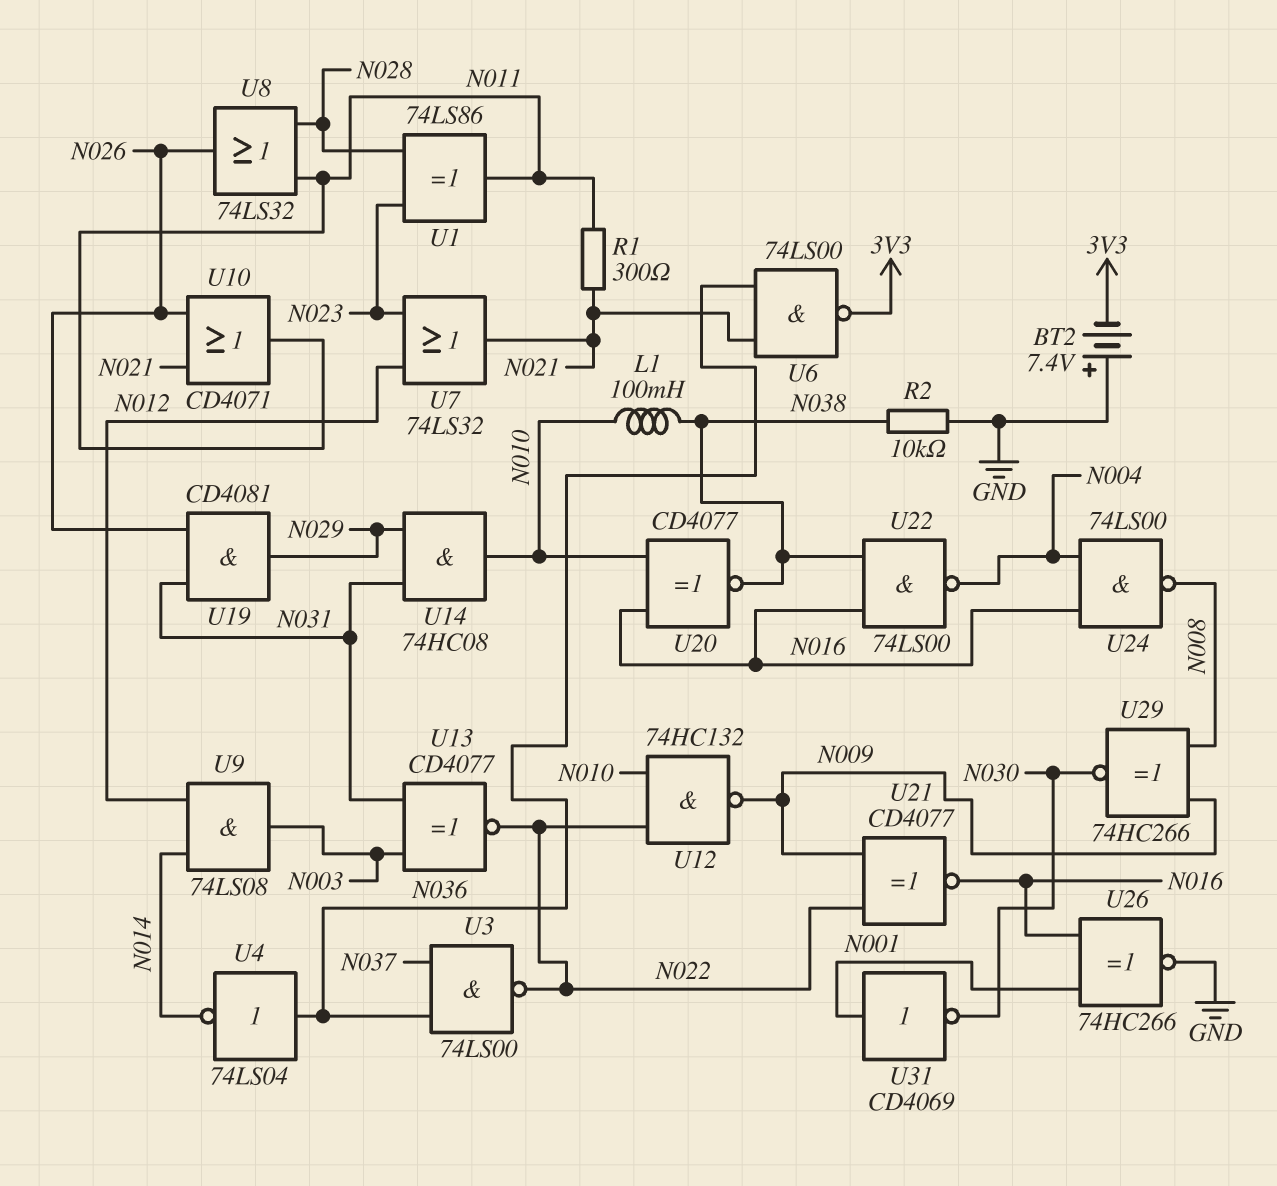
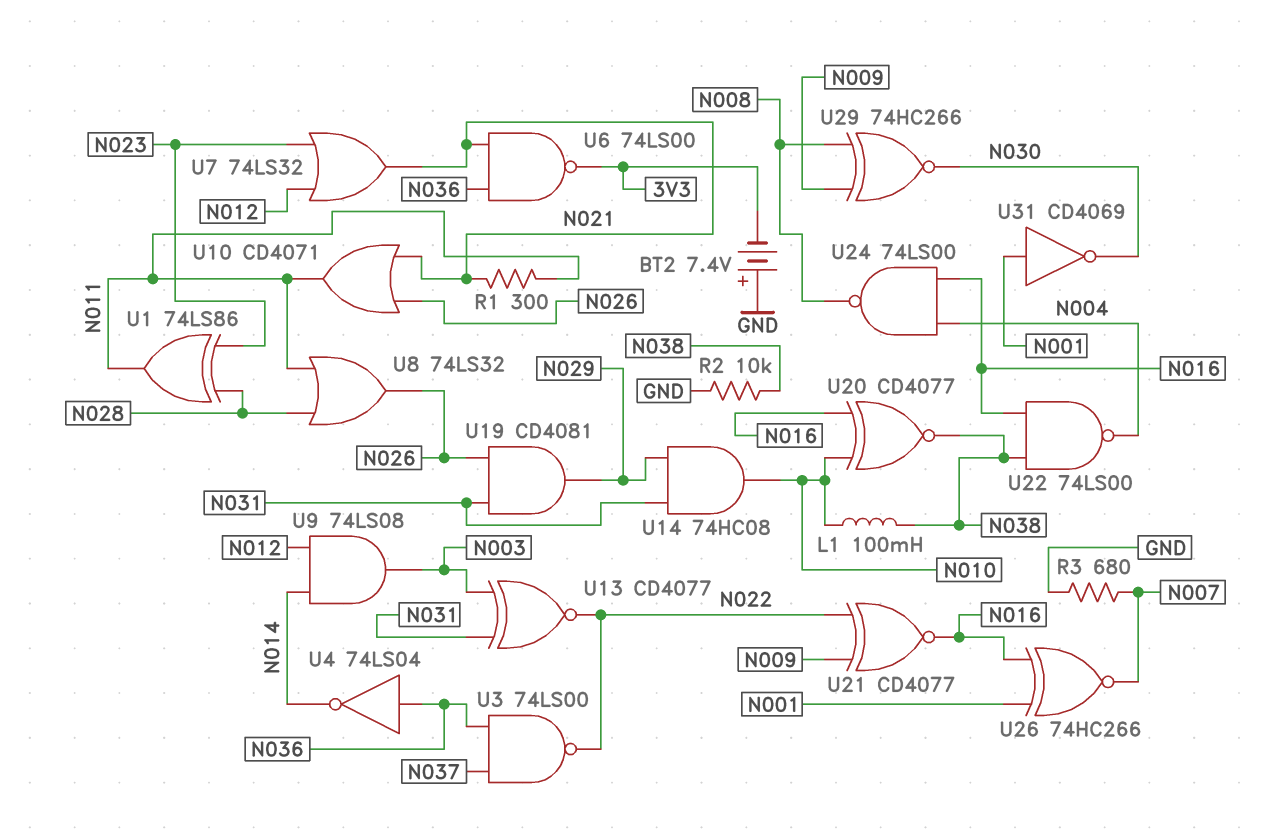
R3: none -> 680 (GND, N007)
U12: NAND 74HC132 (in N010, in N022, out N009) -> none
U26: XNOR 74HC266 (in N001, in N016, out GND) -> XNOR 74HC266 (in N001, in N016, out N007)

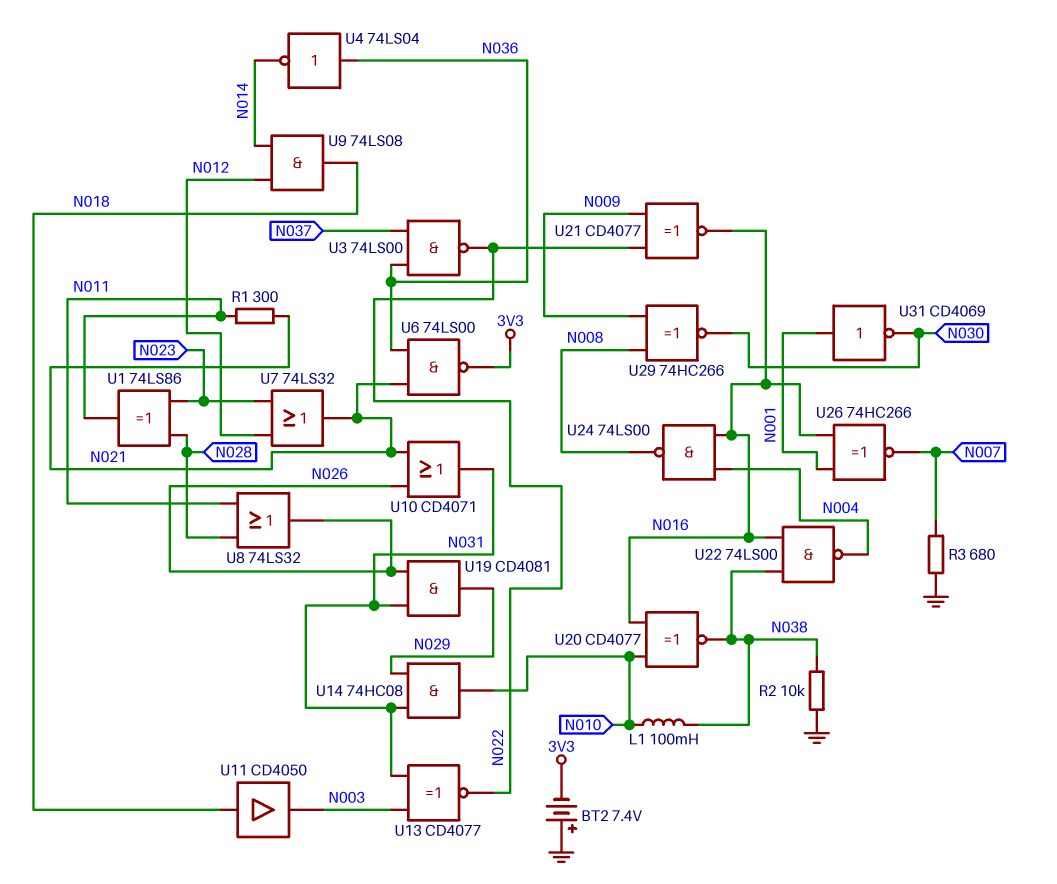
U9: AND 74LS08 (in N012, in N014, out N003) -> AND 74LS08 (in N012, in N014, out N018)
U10: OR CD4071 (in N021, in N026, out N011) -> OR CD4071 (in N021, in N026, out N031)
U11: none -> buffer CD4050 (in N018, out N003)

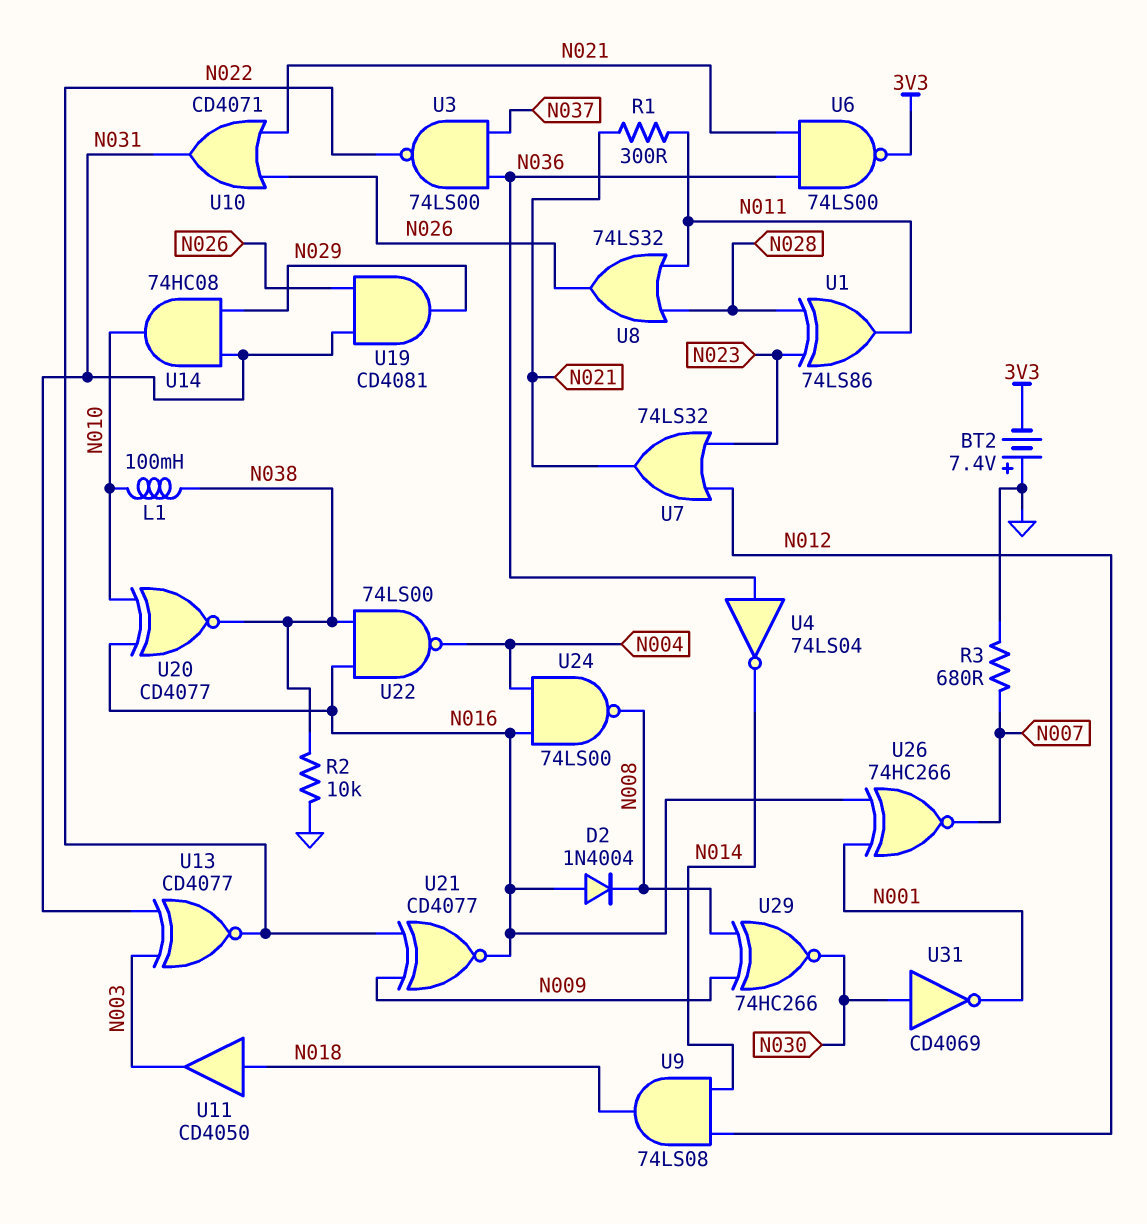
D2: none -> diode 1N4004 (A N016, K N008)
U31: NOT CD4069 (in N001, out N030) -> NOT CD4069 (in N030, out N001)

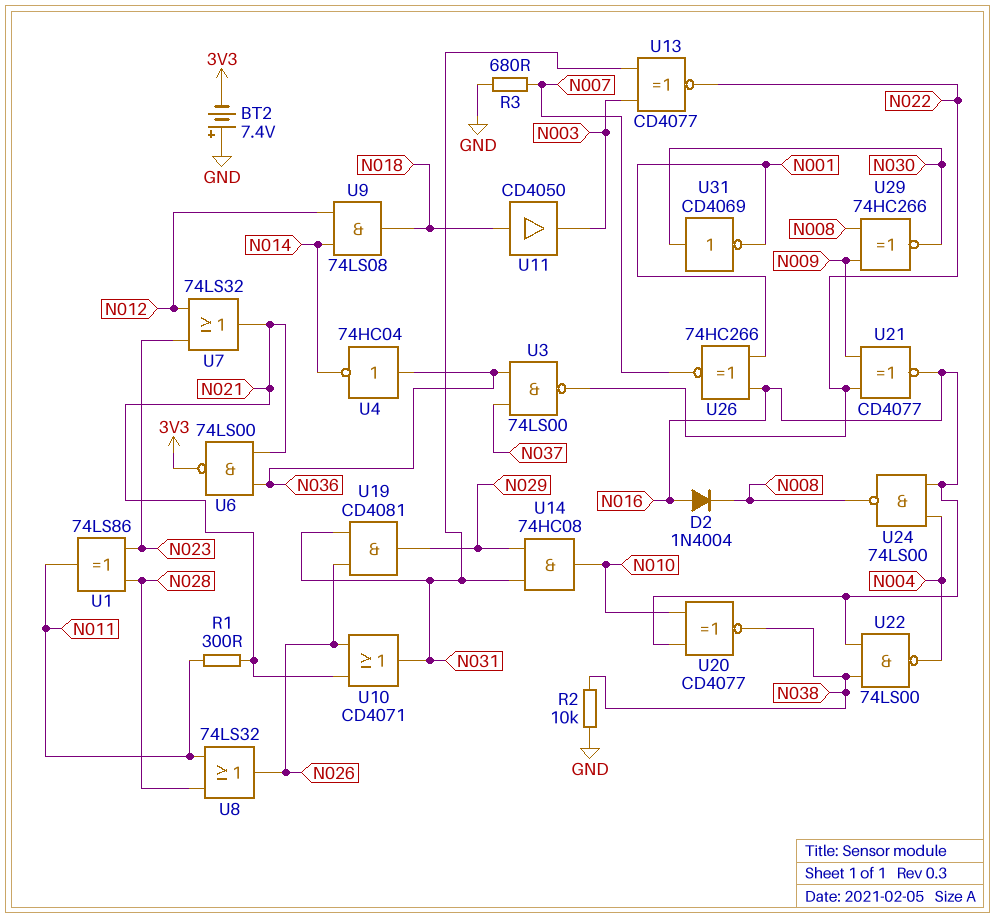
L1: 100mH (N010, N038) -> none
U4: NOT 74LS04 (in N036, out N014) -> NOT 74HC04 (in N036, out N014)

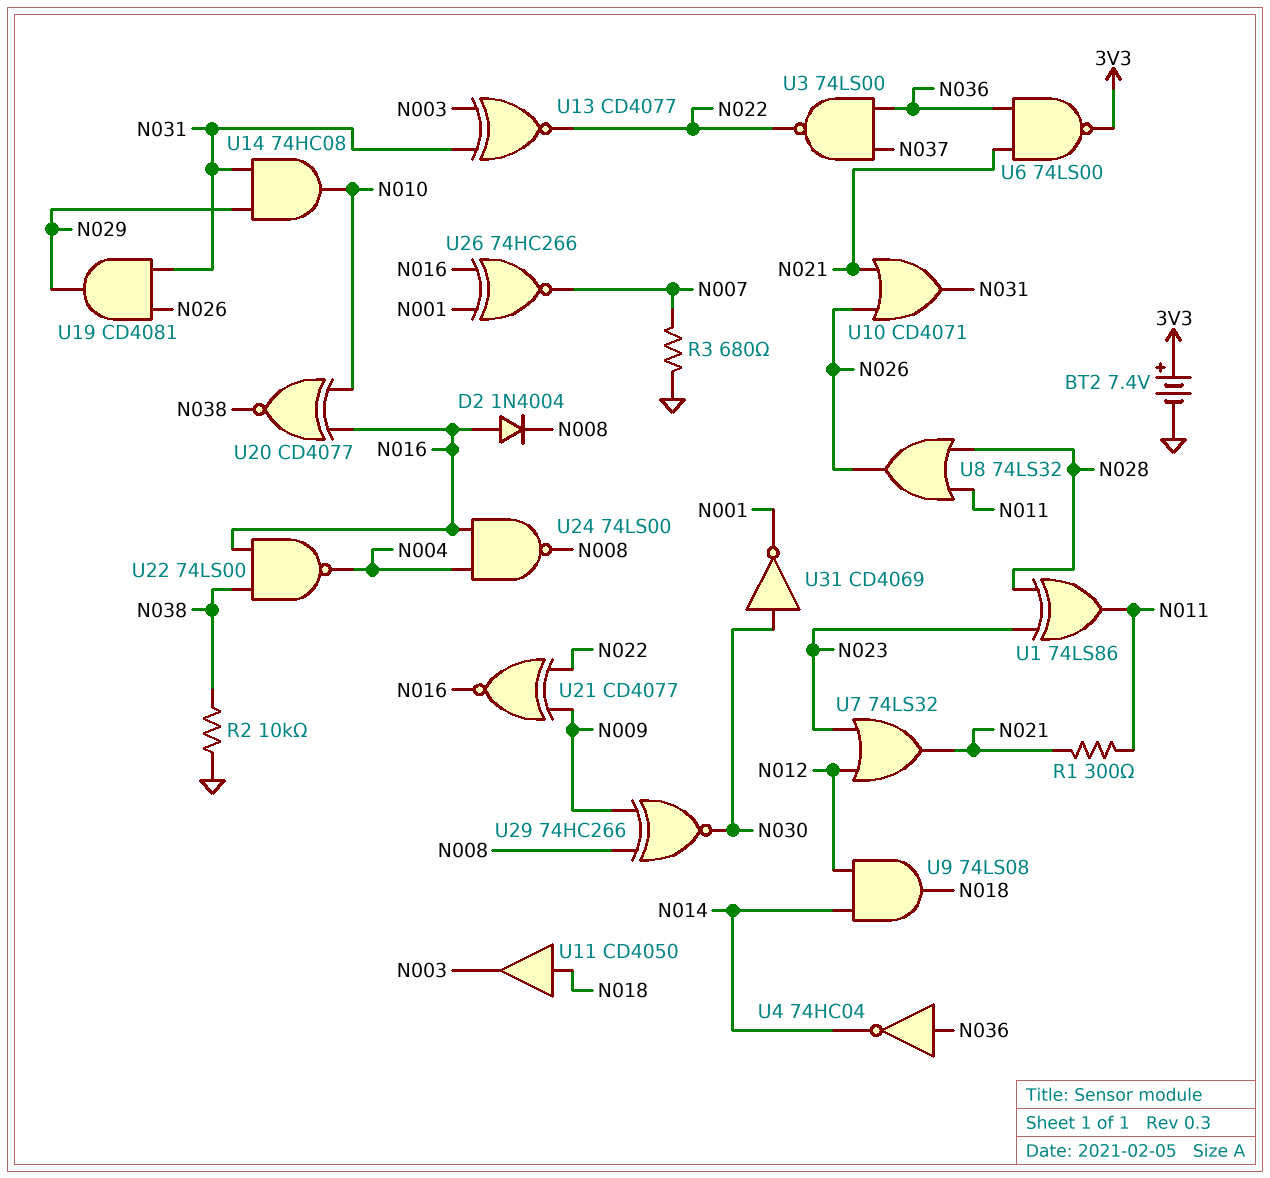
BT2: 7.4V (plus GND, minus 3V3) -> 7.4V (plus 3V3, minus GND)

